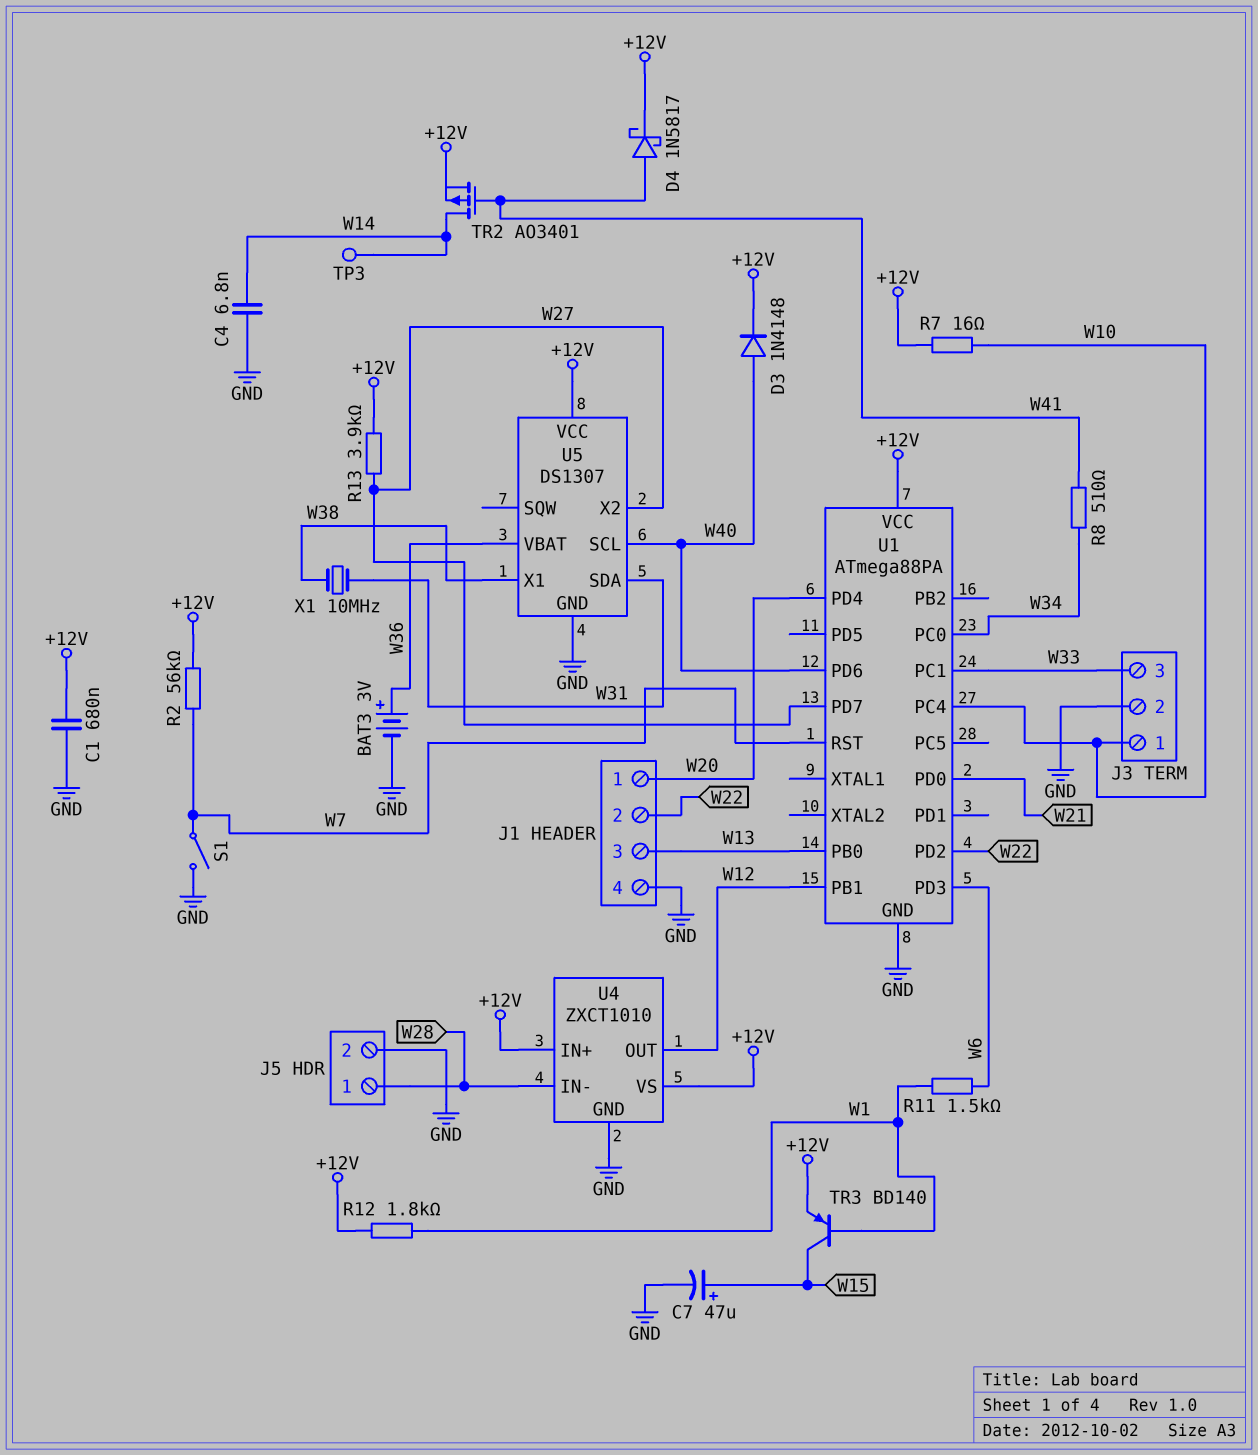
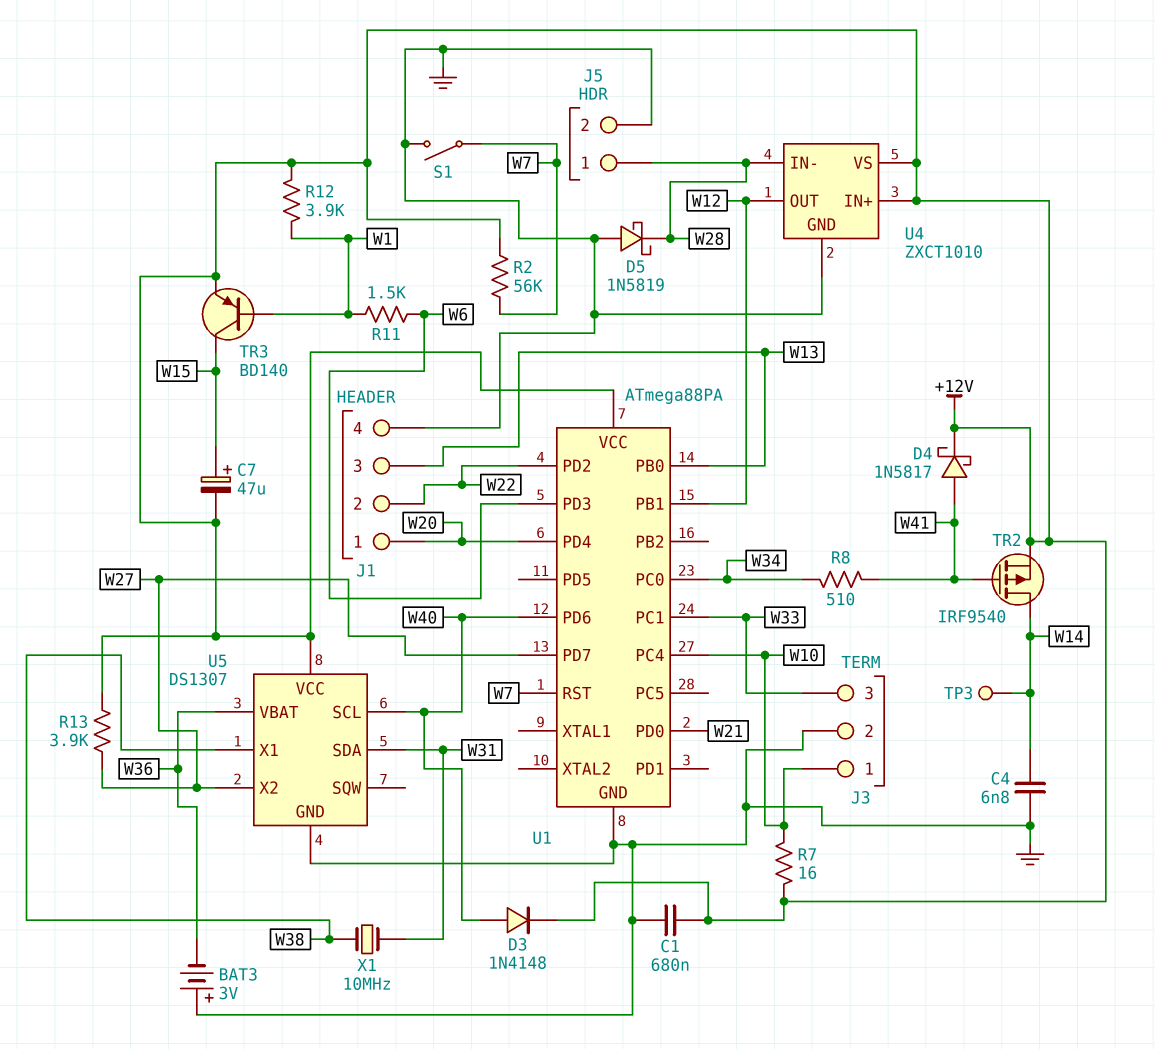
BAT3: 3V (plus W36, minus GND) -> 3V (plus GND, minus W36)
C7: 47uF (plus W15, minus GND) -> 47uF (plus W15, minus +12V)
D5: none -> schottky 1N5819 (A GND, K W28)
R12: 1.8k (+12V, W1) -> 3.9k (+12V, W1)
TR2: PMOS AO3401 (G W41, D W14, S +12V) -> PMOS IRF9540 (G W41, D W14, S +12V)

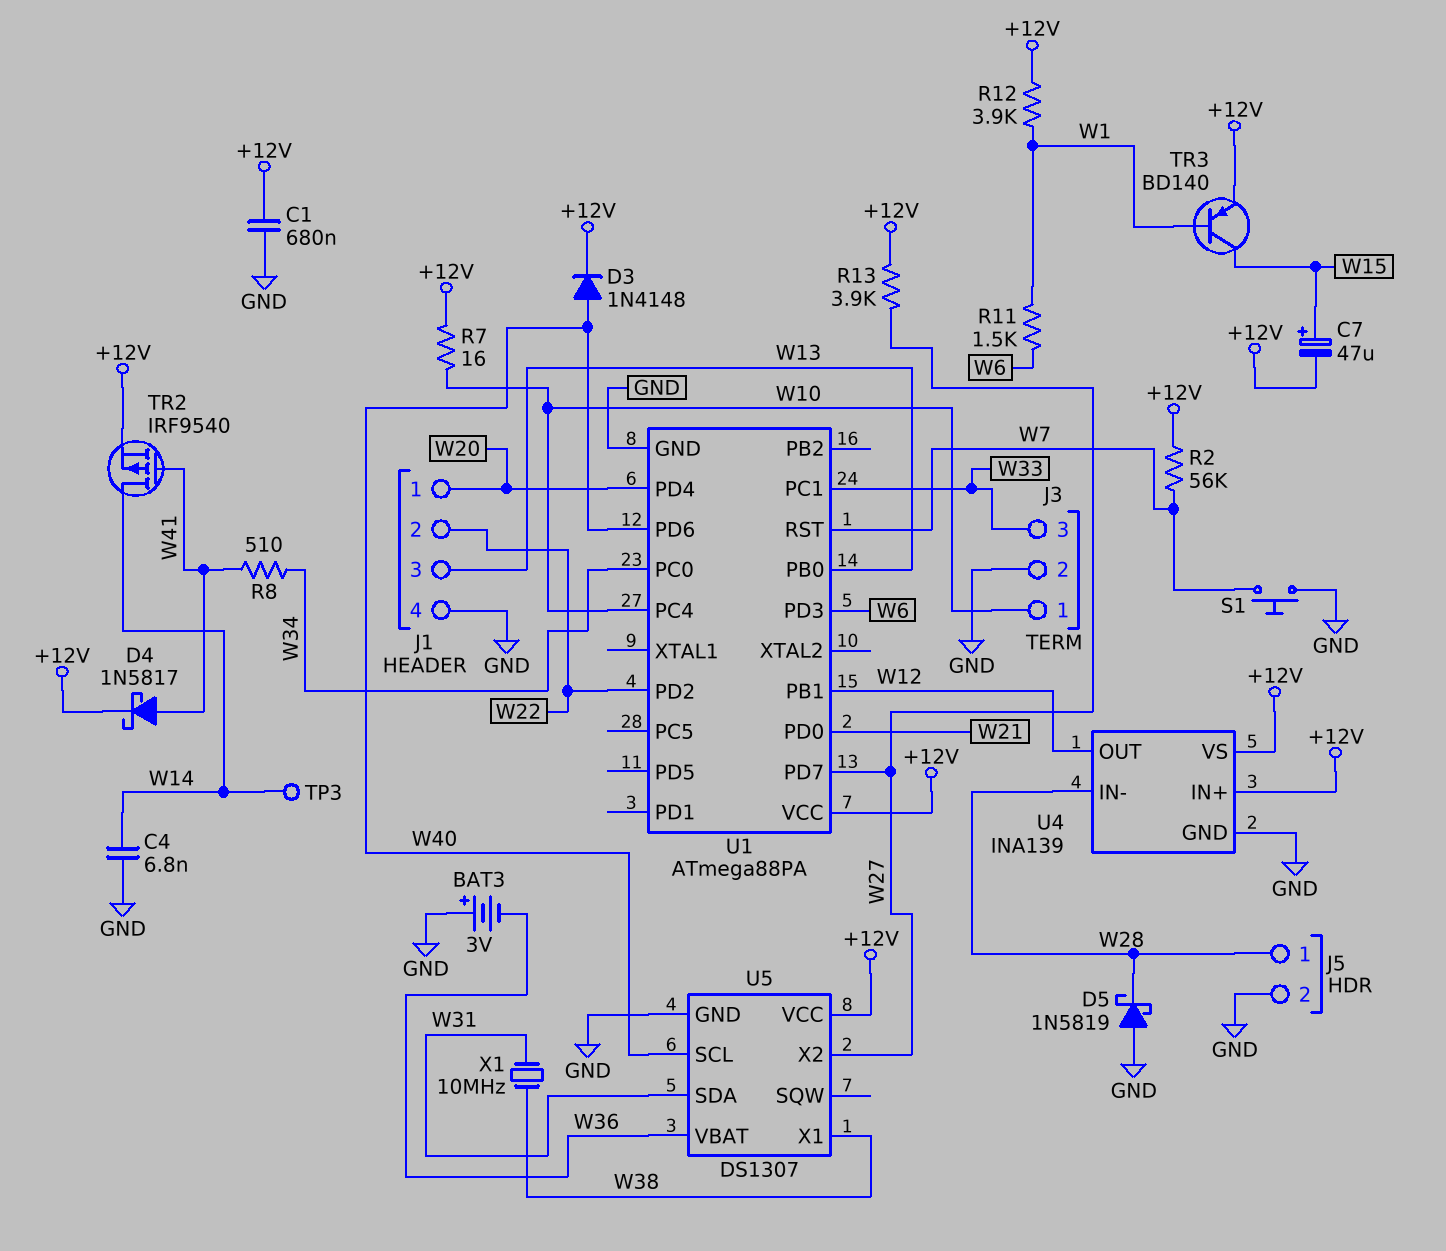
S1: switch (GND, W7) -> button (GND, W7)
U4: ZXCT1010 -> INA139

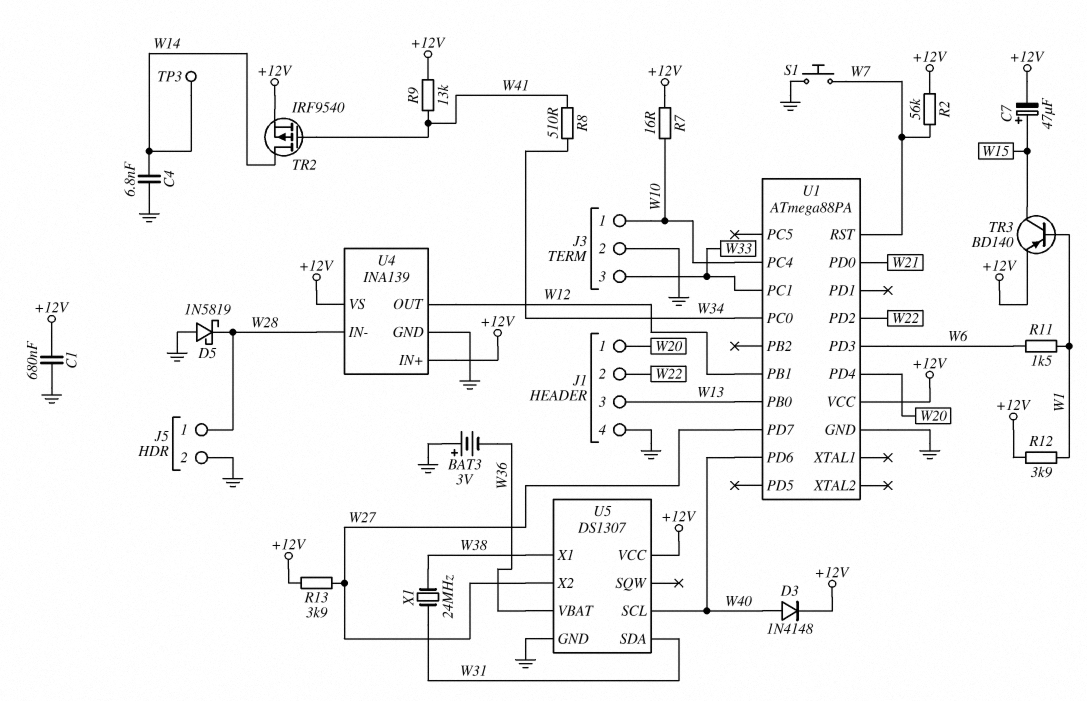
D4: schottky 1N5817 (A W41, K +12V) -> none
R9: none -> 13k (+12V, W41)
X1: 10MHz (W31, W38) -> 24MHz (W31, W38)

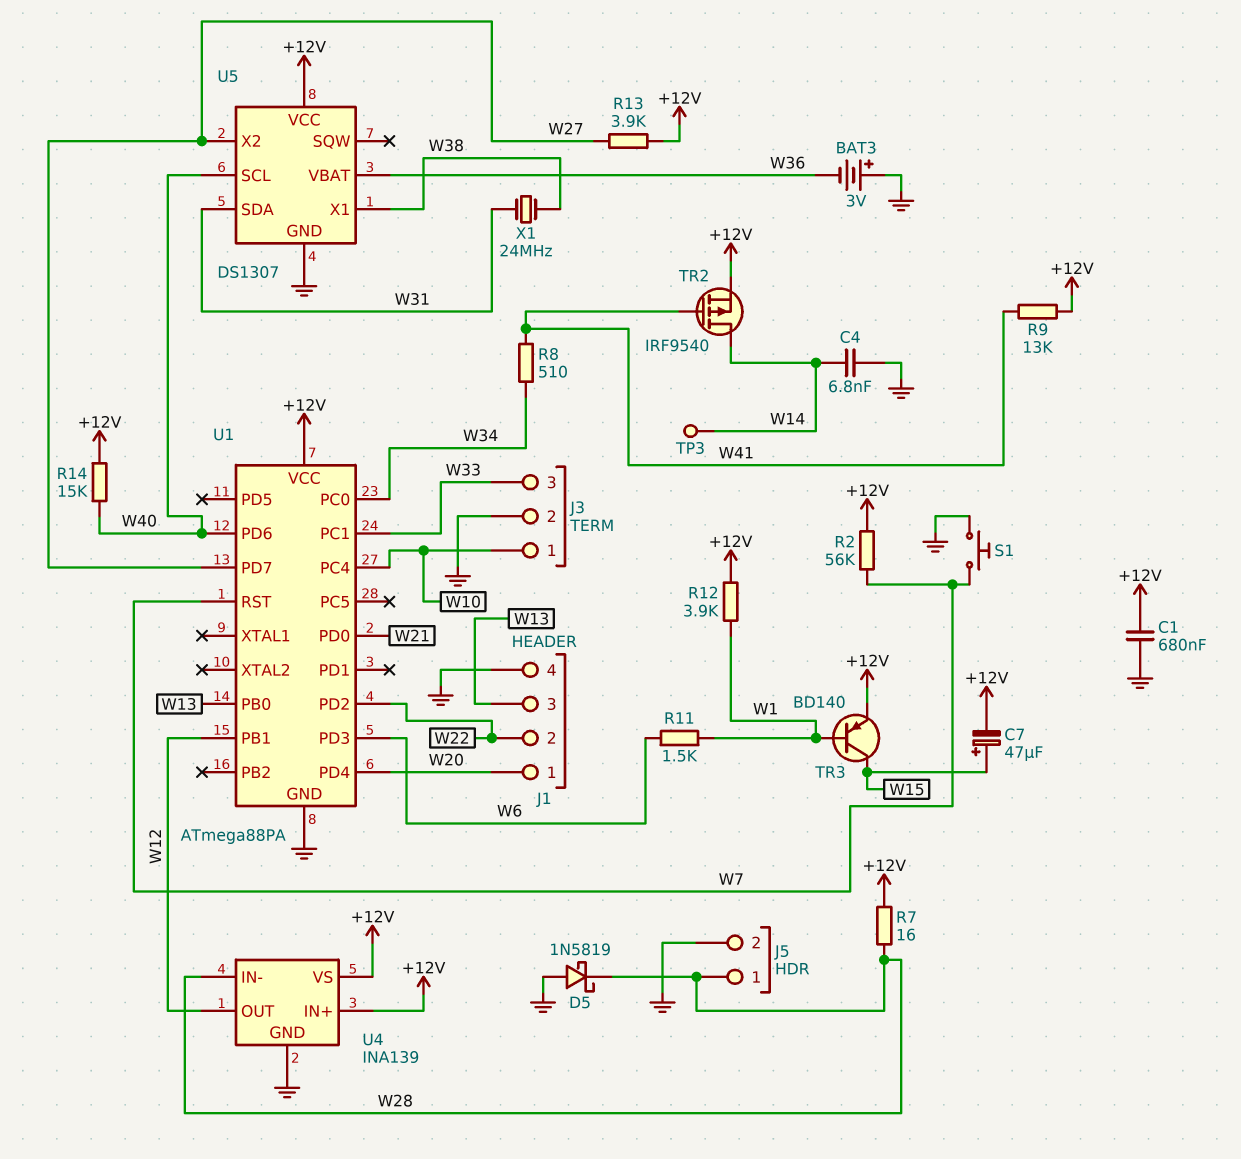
D3: diode 1N4148 (A W40, K +12V) -> none
R7: 16 (+12V, W10) -> 16 (+12V, W28)
R14: none -> 15k (+12V, W40)

